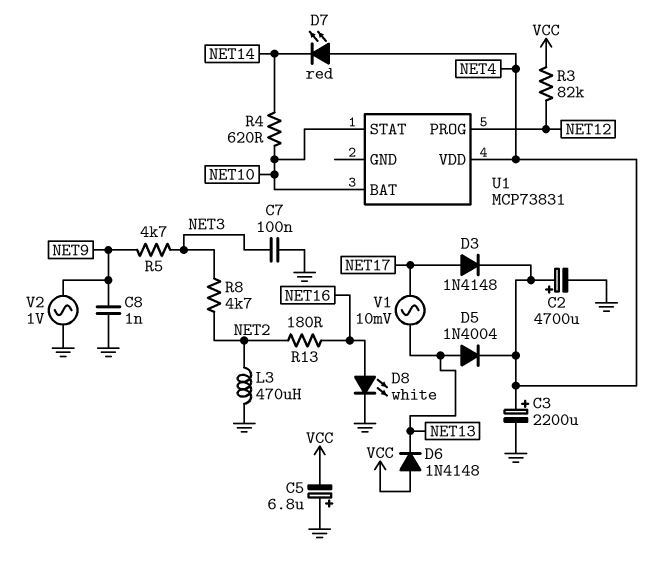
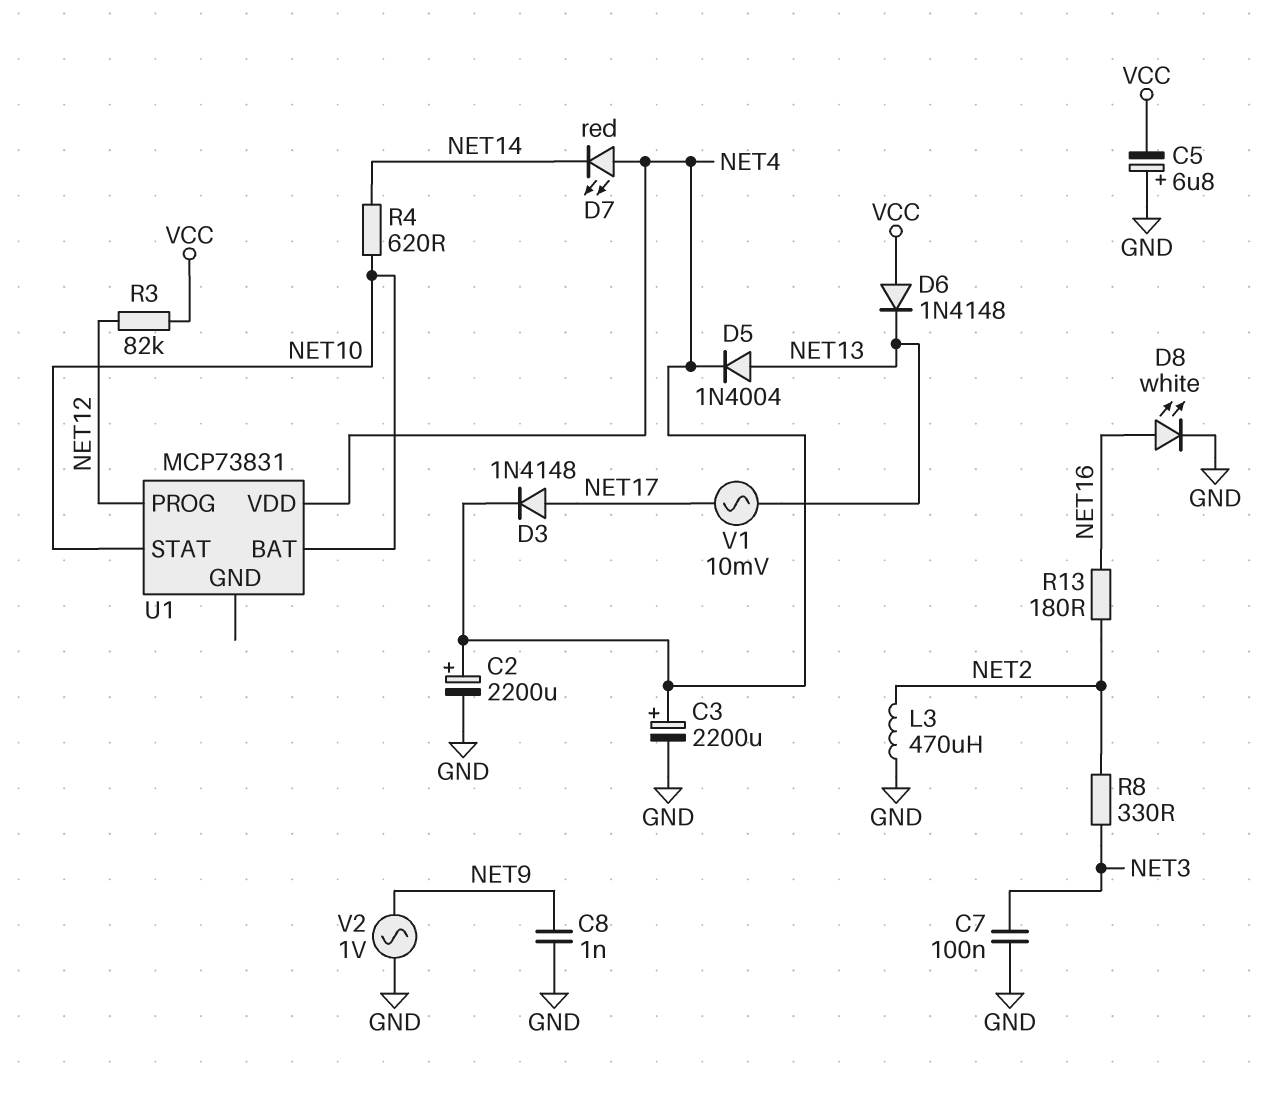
C2: 4700uF (plus NET4, minus GND) -> 2200uF (plus NET4, minus GND)
R5: 4.7k (NET3, NET9) -> none
R8: 4.7k (NET2, NET3) -> 330 (NET2, NET3)

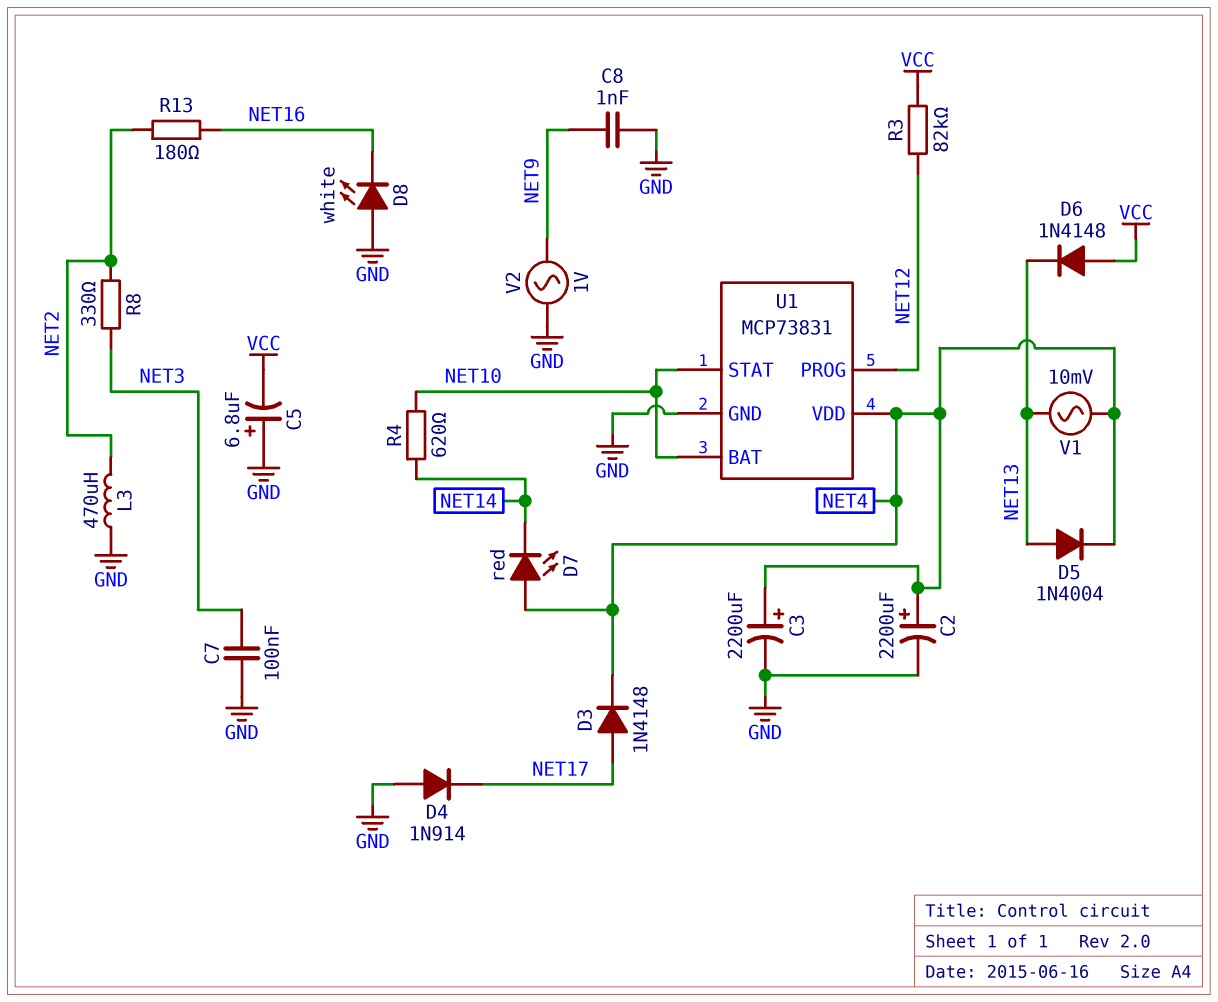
D4: none -> diode 1N914 (A GND, K NET17)
D8: LED white (A NET16, K GND) -> LED white (A GND, K NET16)
U1 pin GND: none -> GND
V1: AC 10mV (NET13, NET17) -> AC 10mV (NET4, NET13)

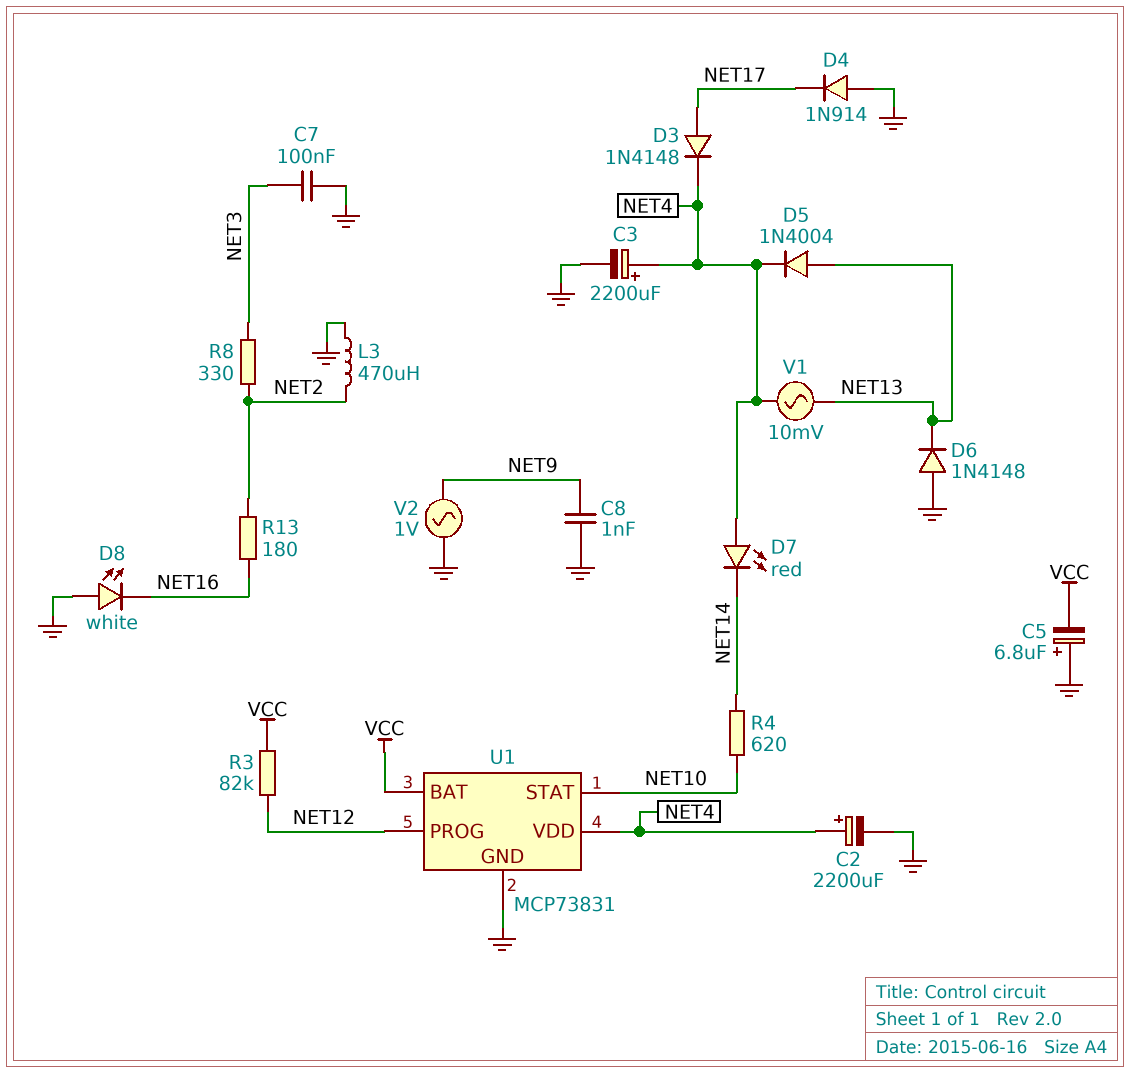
D6: diode 1N4148 (A VCC, K NET13) -> diode 1N4148 (A GND, K NET13)
U1 pin BAT: NET10 -> VCC

